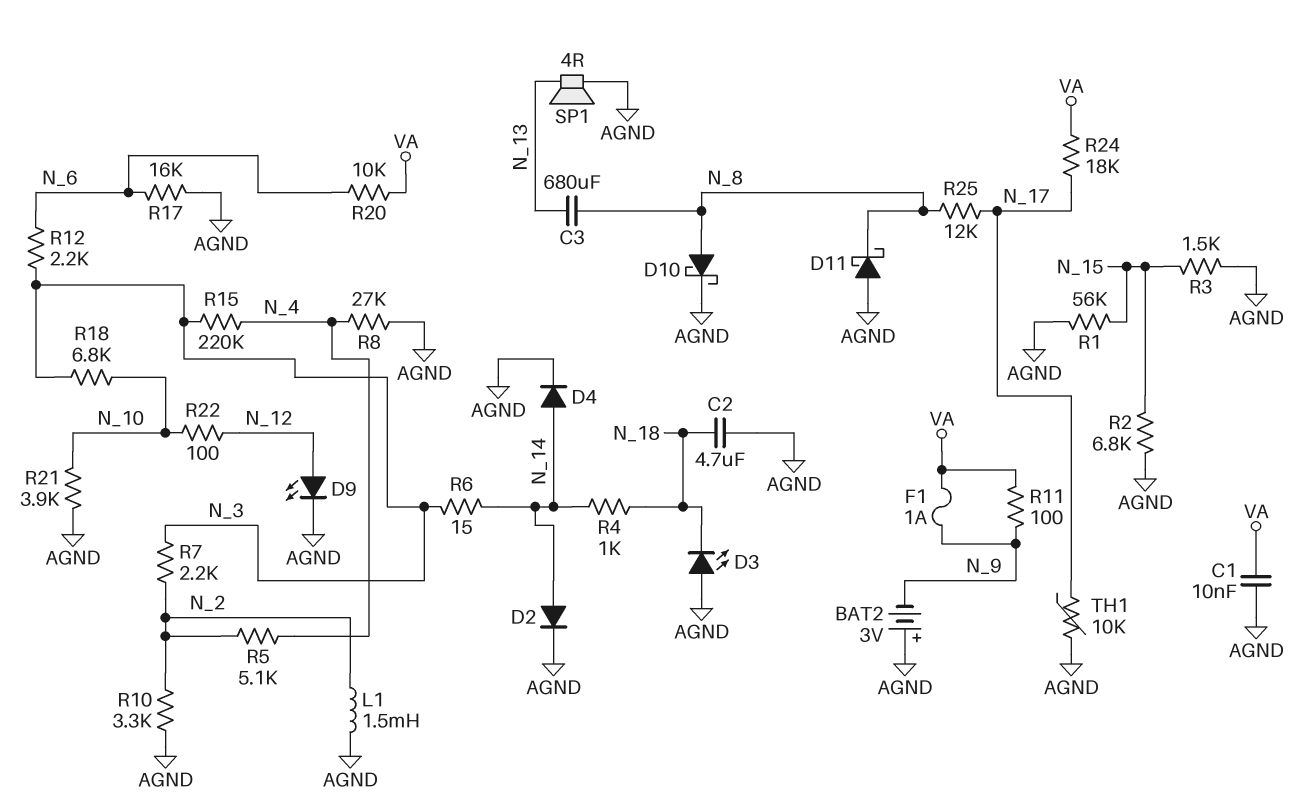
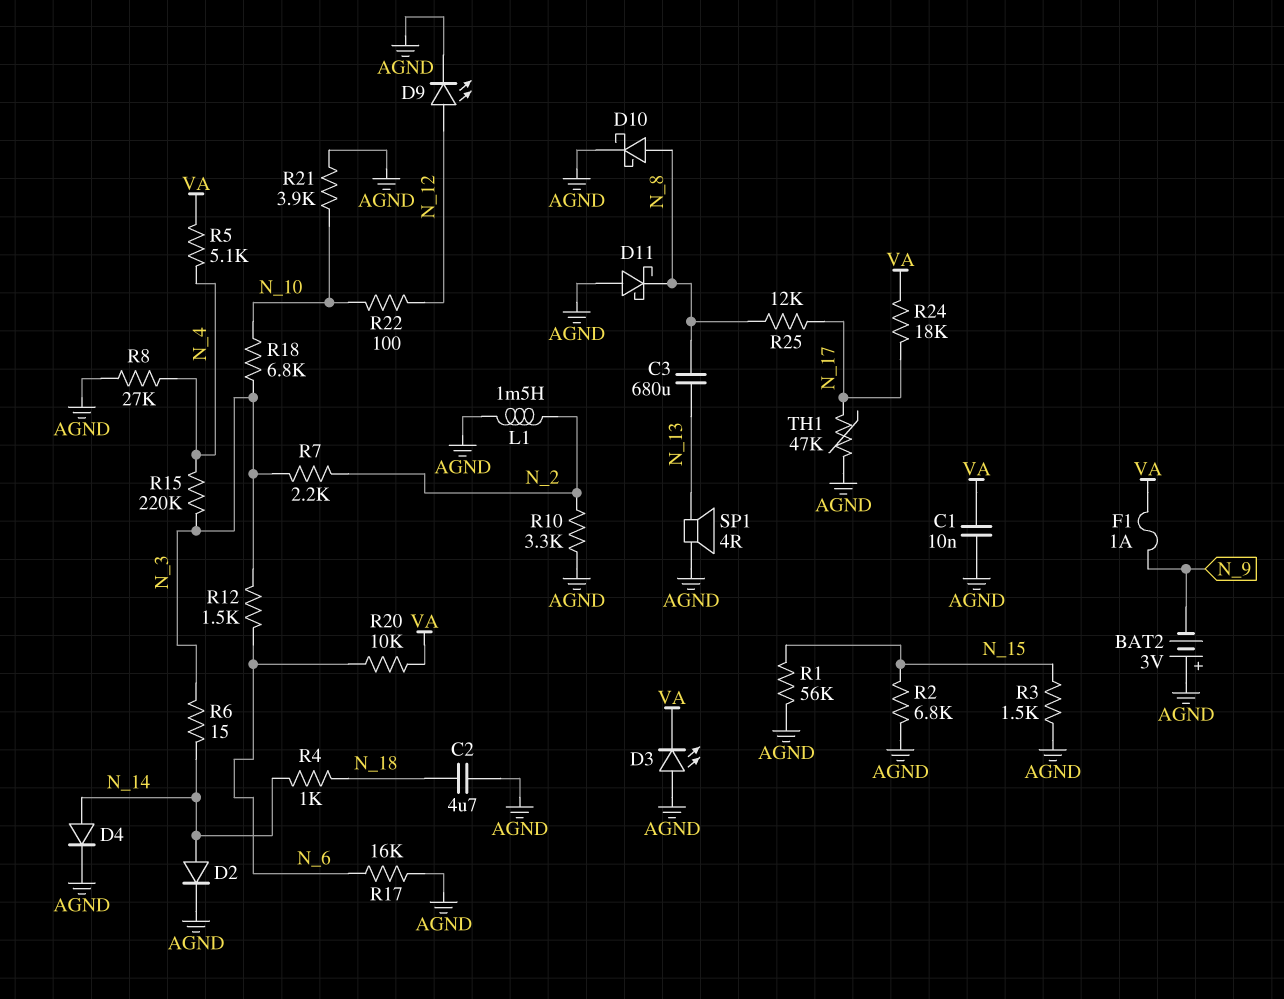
D3: LED (A AGND, K N_18) -> LED (A AGND, K VA)
R5: 5.1k (N_2, N_4) -> 5.1k (N_4, VA)
R11: 100 (N_9, VA) -> none
R12: 2.2k (N_3, N_6) -> 1.5k (N_3, N_6)
TH1: 10k (AGND, N_17) -> 47k (AGND, N_17)

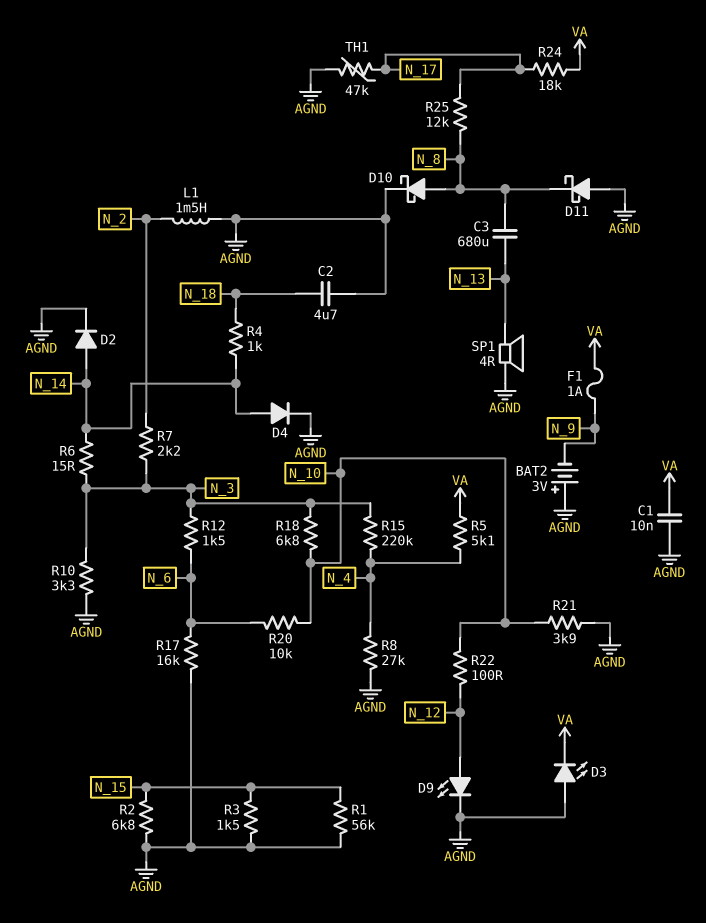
R10: 3.3k (AGND, N_2) -> 3.3k (AGND, N_3)
R20: 10k (N_6, VA) -> 10k (N_6, N_10)

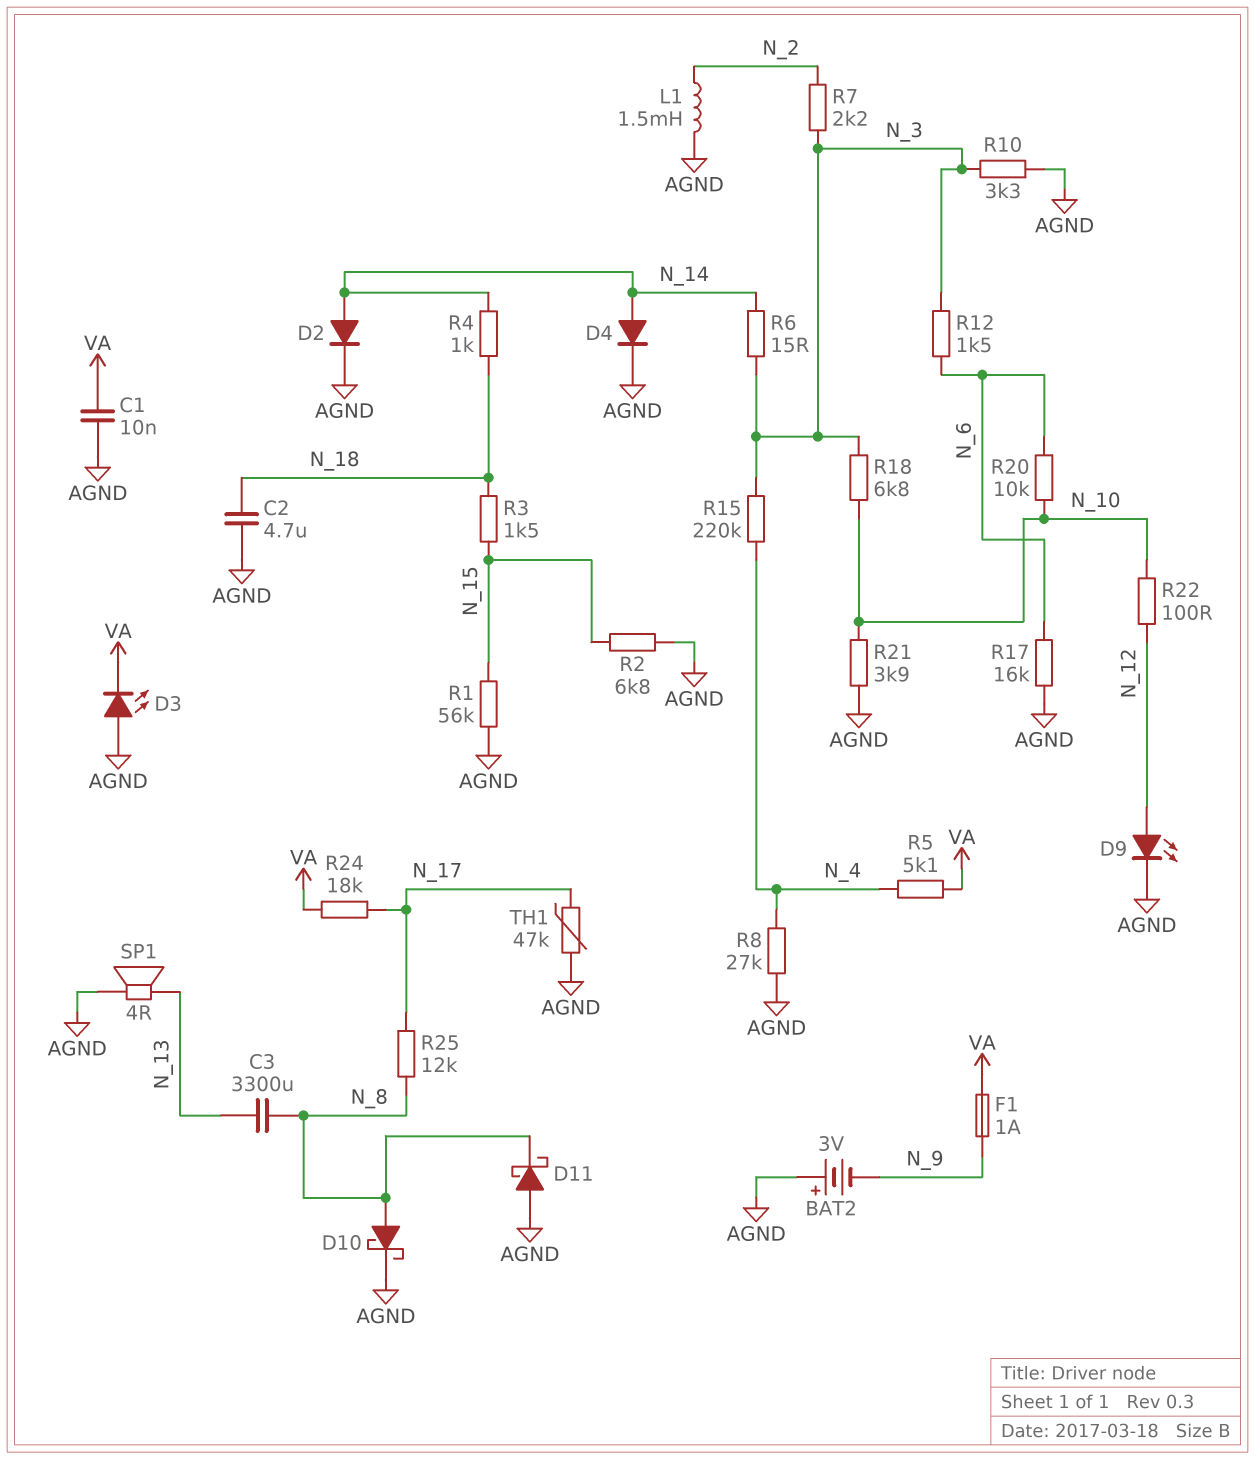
C3: 680uF (N_8, N_13) -> 3300uF (N_8, N_13)
R3: 1.5k (AGND, N_15) -> 1.5k (N_15, N_18)

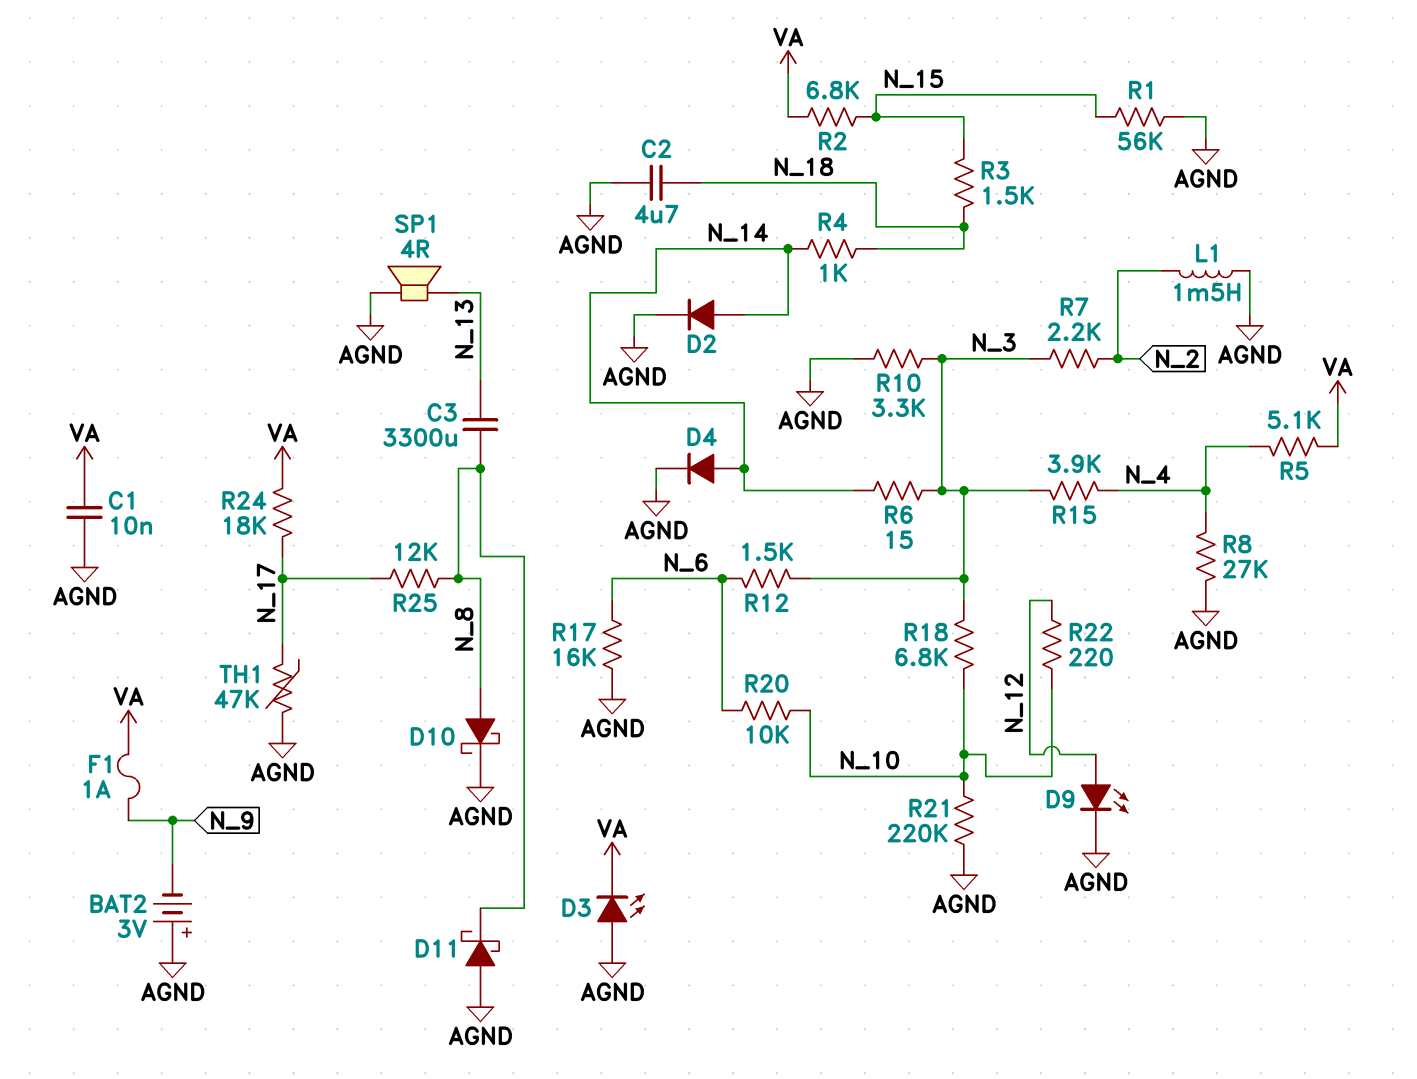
R2: 6.8k (AGND, N_15) -> 6.8k (N_15, VA)
R15: 220k (N_3, N_4) -> 3.9k (N_3, N_4)
R21: 3.9k (AGND, N_10) -> 220k (AGND, N_10)
R22: 100 (N_10, N_12) -> 220 (N_10, N_12)

